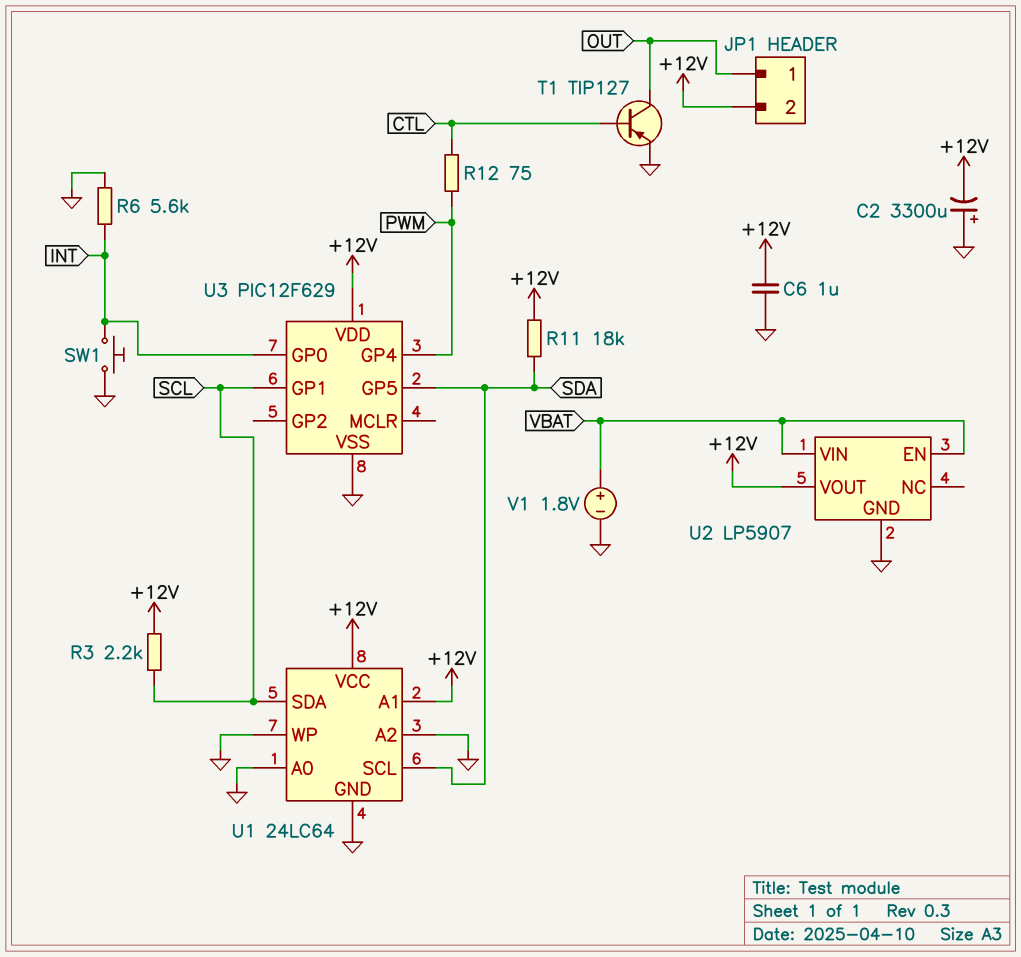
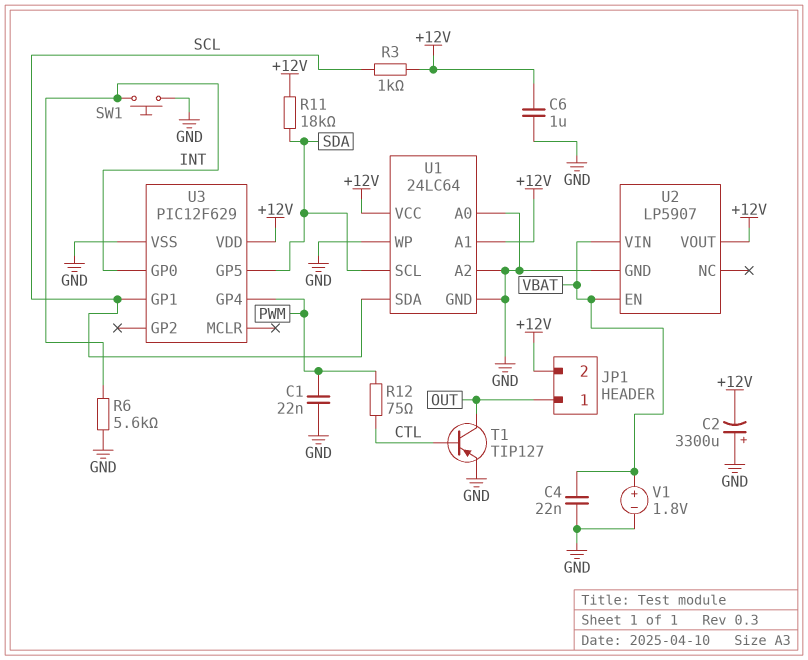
C1: none -> 22nF (GND, PWM)
C4: none -> 22nF (GND, VBAT)
R3: 2.2k (+12V, SCL) -> 1k (+12V, SCL)

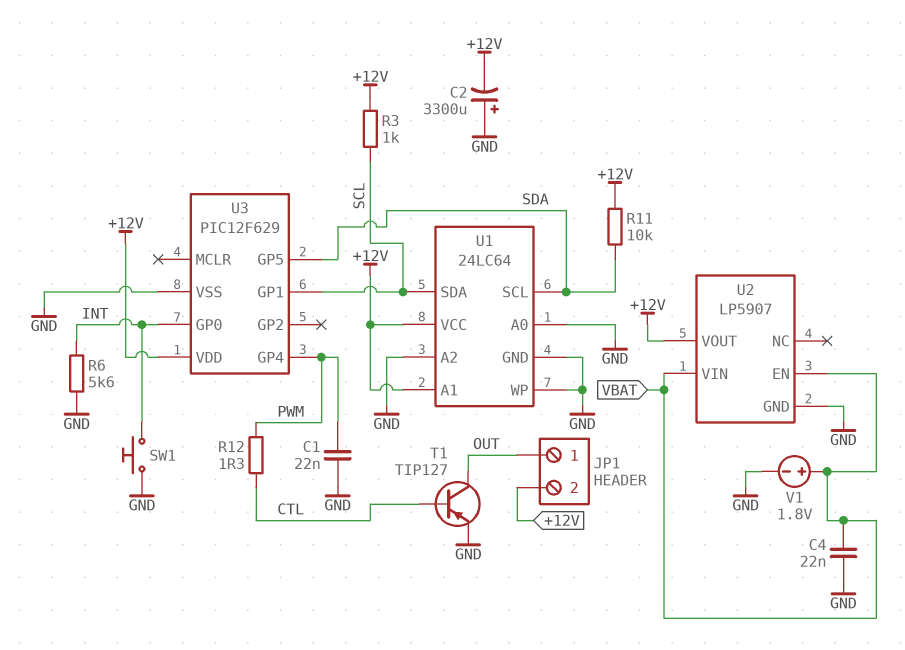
C6: 1uF (+12V, GND) -> none
R11: 18k (+12V, SDA) -> 10k (+12V, SDA)
R12: 75 (CTL, PWM) -> 1.3 (CTL, PWM)

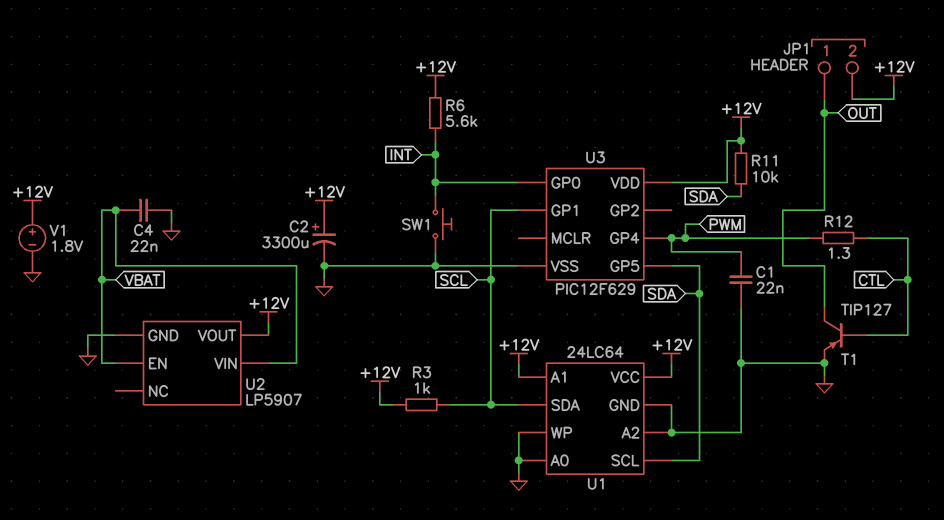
C2: 3300uF (plus GND, minus +12V) -> 3300uF (plus +12V, minus GND)
R6: 5.6k (GND, INT) -> 5.6k (+12V, INT)
V1: 1.8V (plus VBAT, minus GND) -> 1.8V (plus +12V, minus GND)

